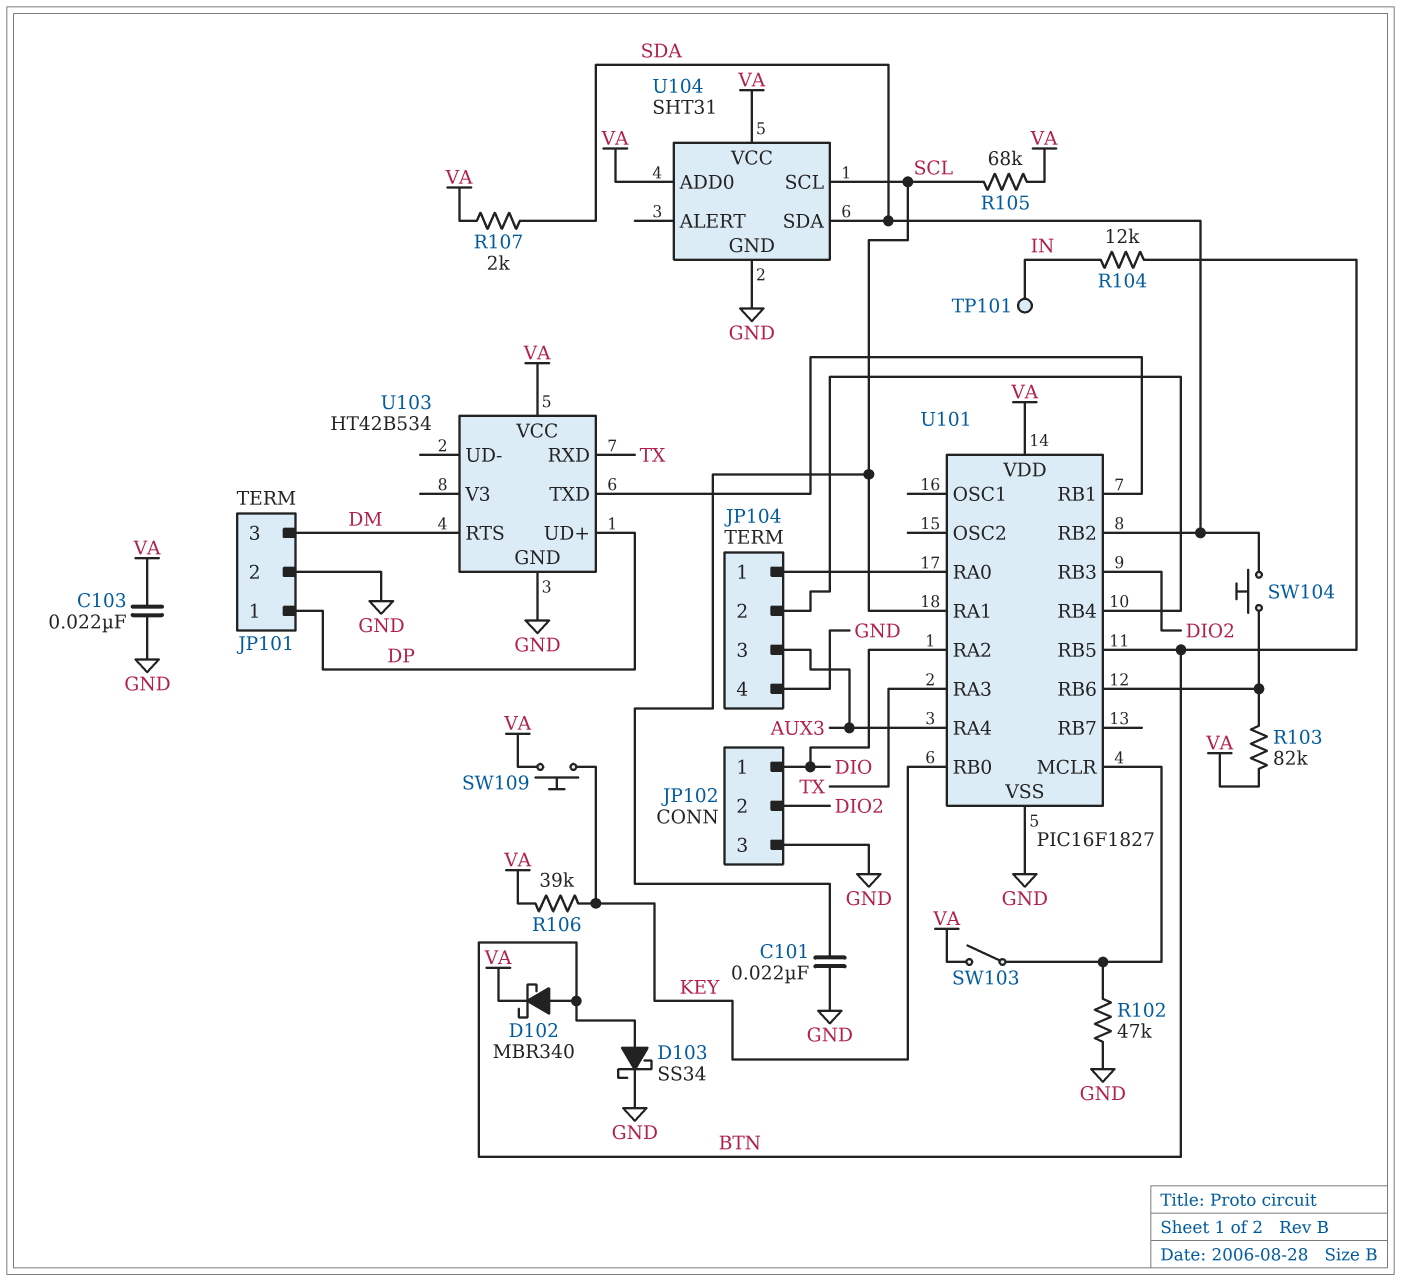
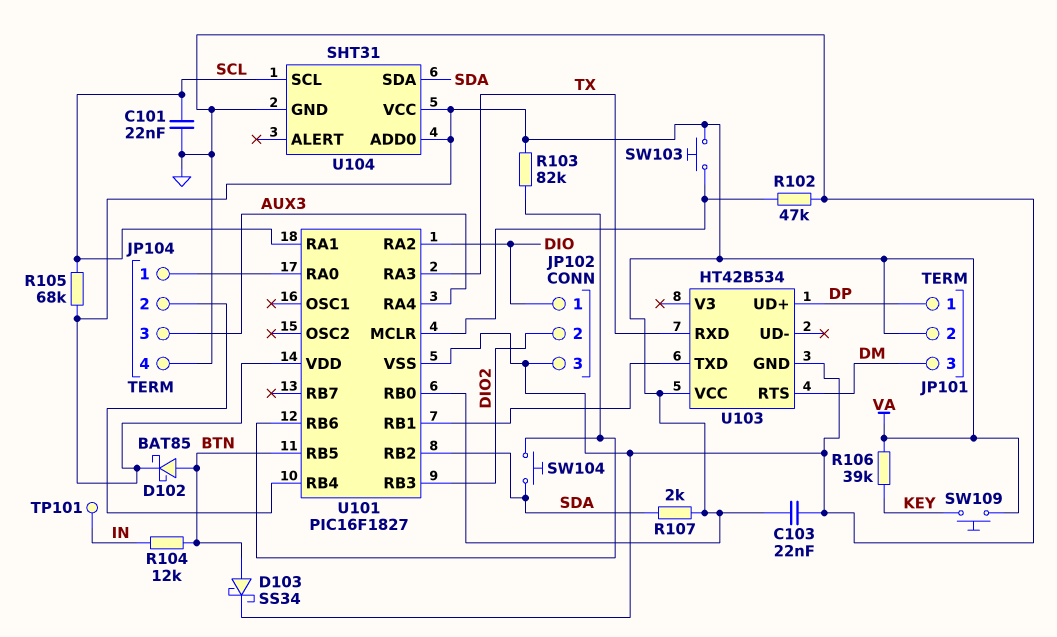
D102: schottky MBR340 (A BTN, K VA) -> schottky BAT85 (A BTN, K VA)
JP101 pin 2: GND -> VA
SW103: switch (U101/MCLR, VA) -> button (U101/MCLR, VA)
U101 pin RB0: KEY -> VA

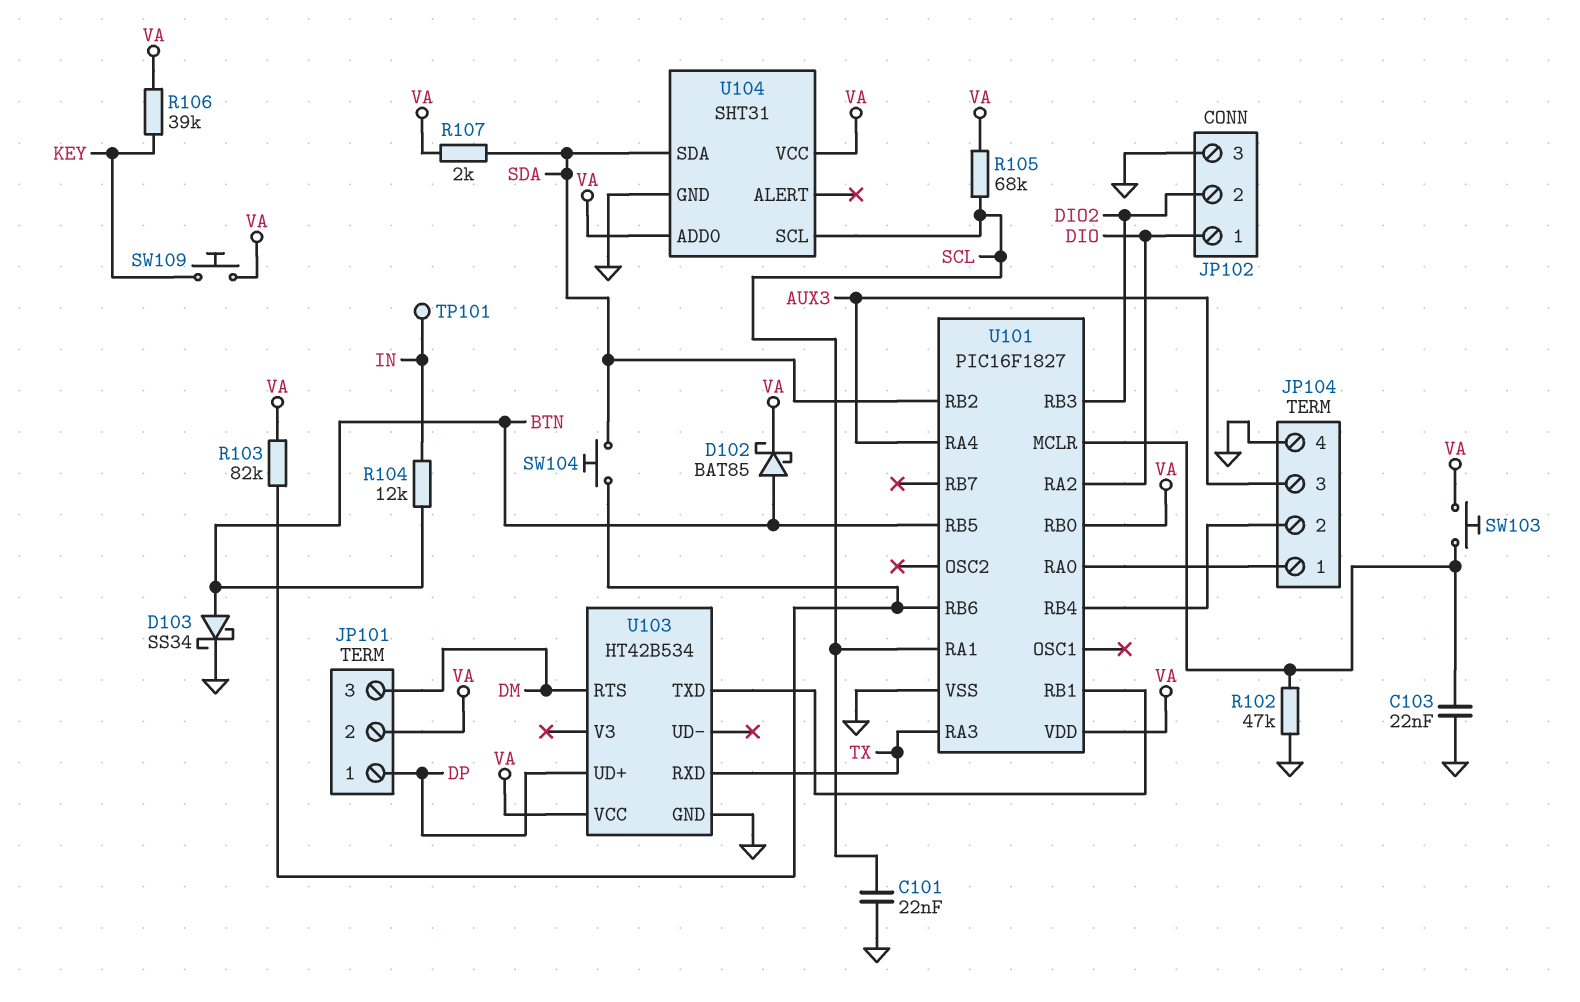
C103: 22nF (GND, VA) -> 22nF (GND, U101/MCLR)

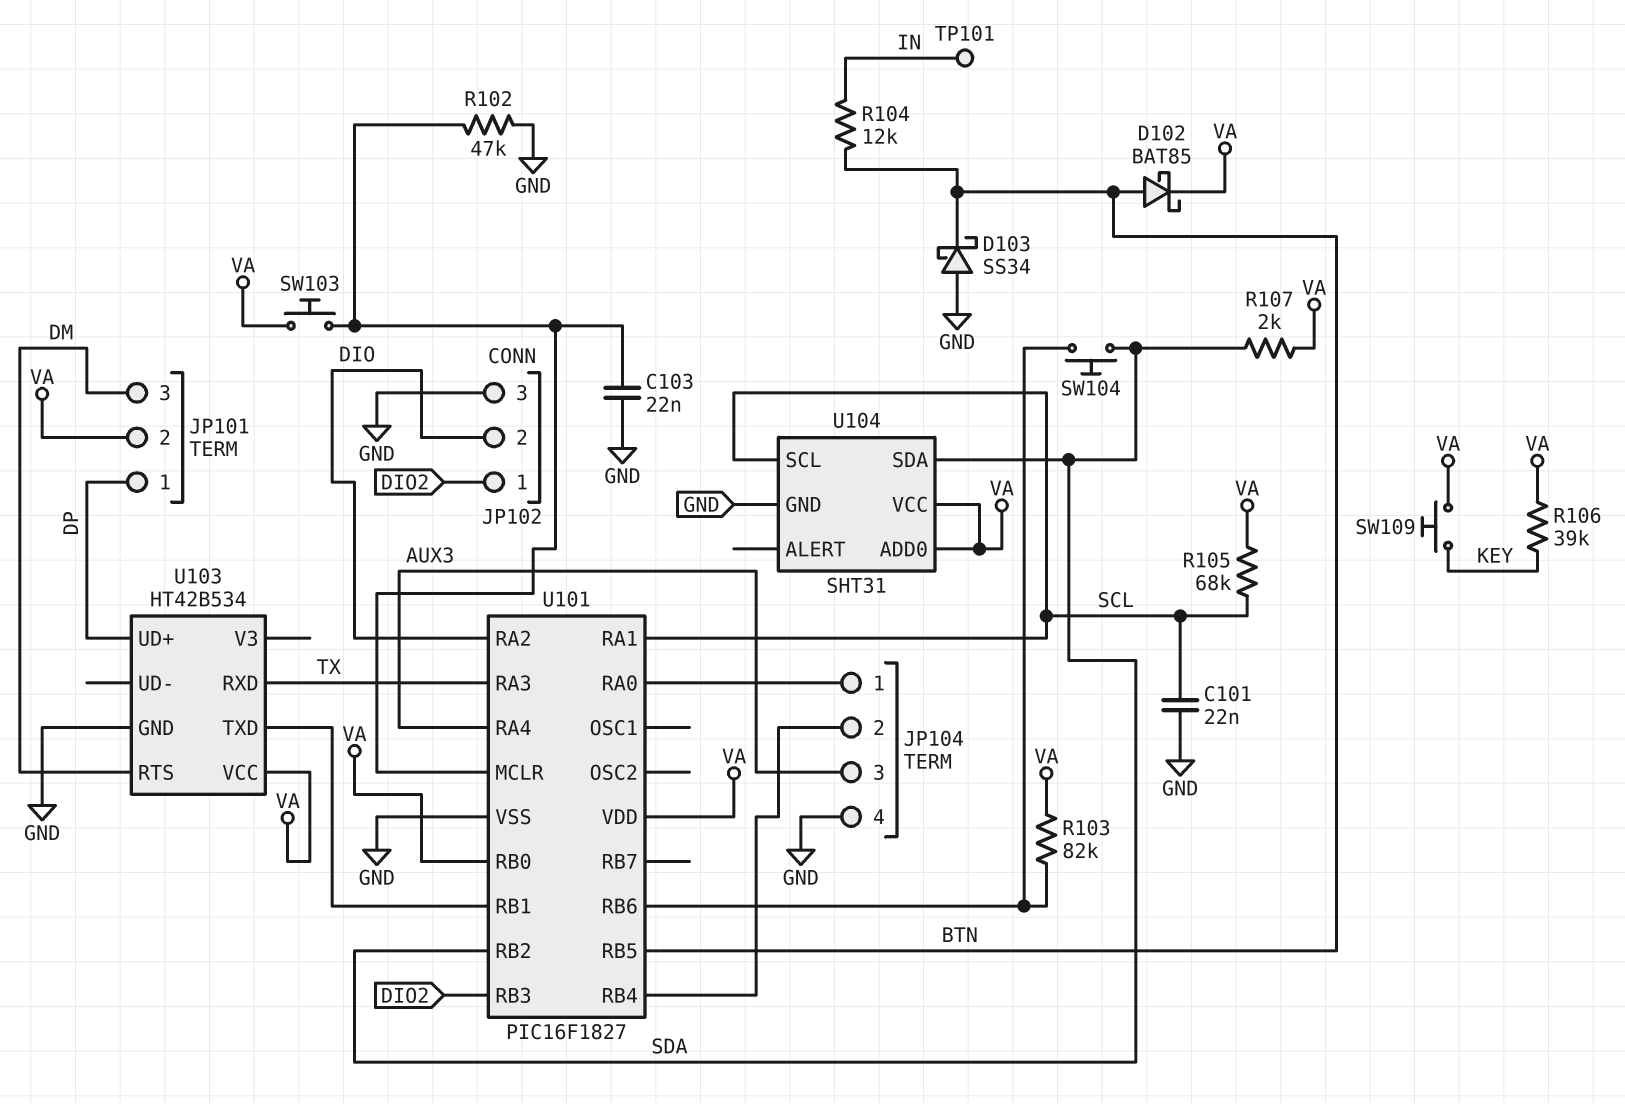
D103: schottky SS34 (A BTN, K GND) -> schottky SS34 (A GND, K BTN)
JP102 pin 1: DIO -> DIO2
JP102 pin 2: DIO2 -> DIO

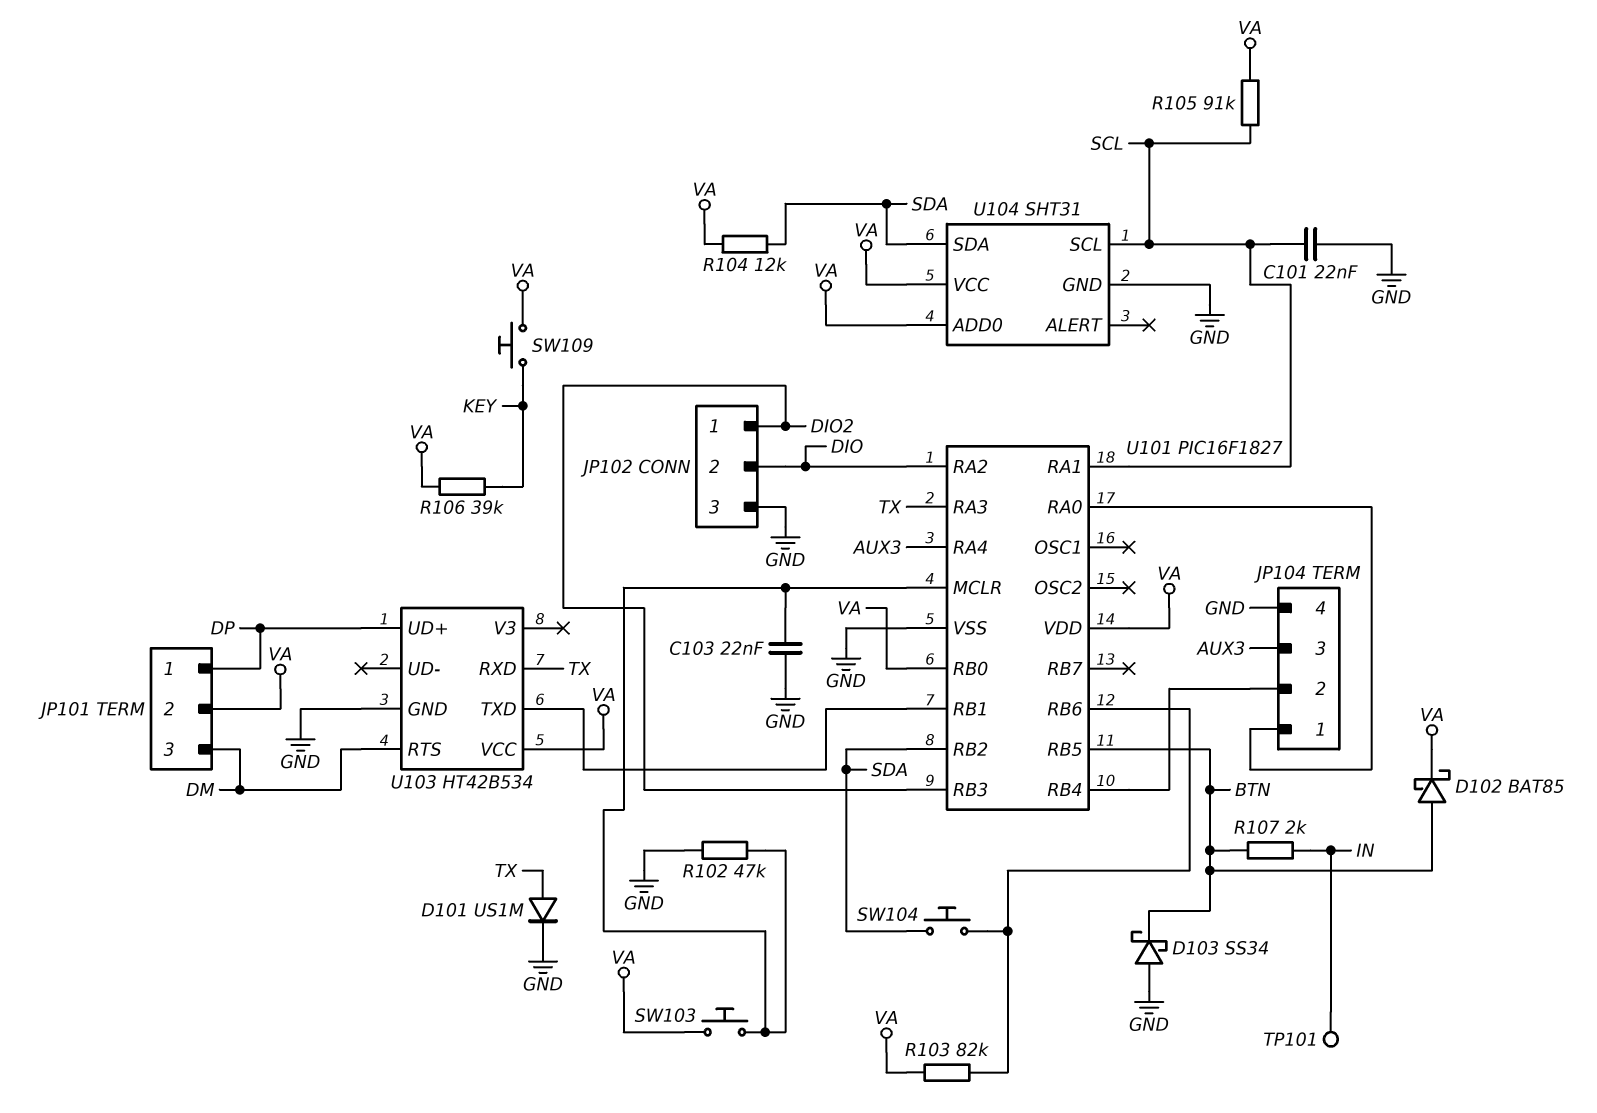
D101: none -> diode US1M (A TX, K GND)
R104: 12k (BTN, IN) -> 12k (SDA, VA)
R105: 68k (SCL, VA) -> 91k (SCL, VA)
R107: 2k (SDA, VA) -> 2k (BTN, IN)

